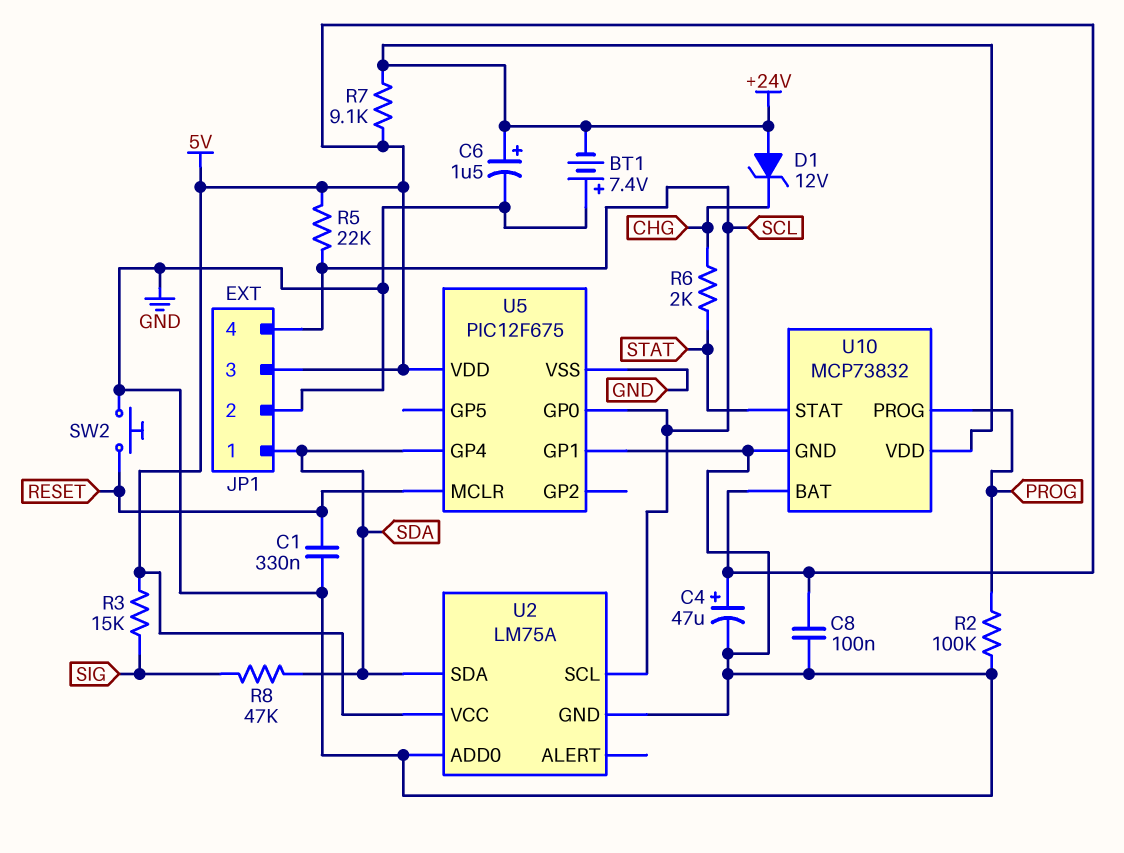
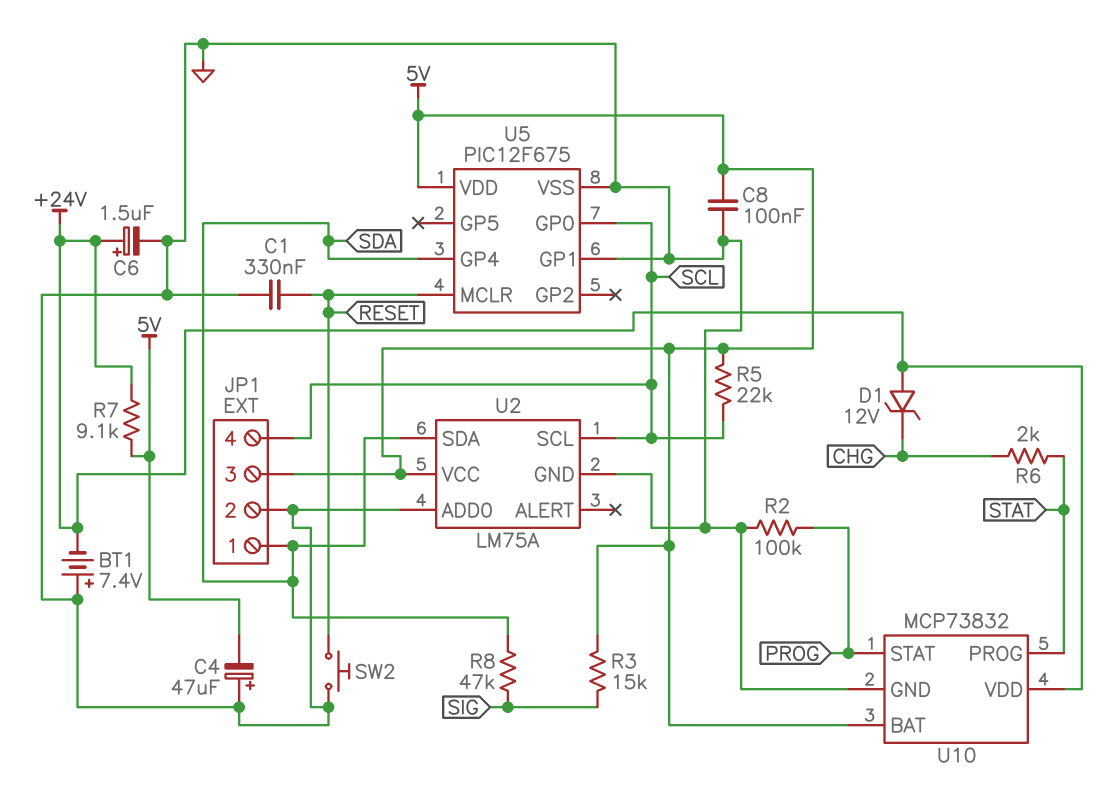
C4: 47uF (plus 5V, minus GND) -> 47uF (plus GND, minus 5V)
U10 pin PROG: PROG -> STAT
U10 pin STAT: STAT -> PROG

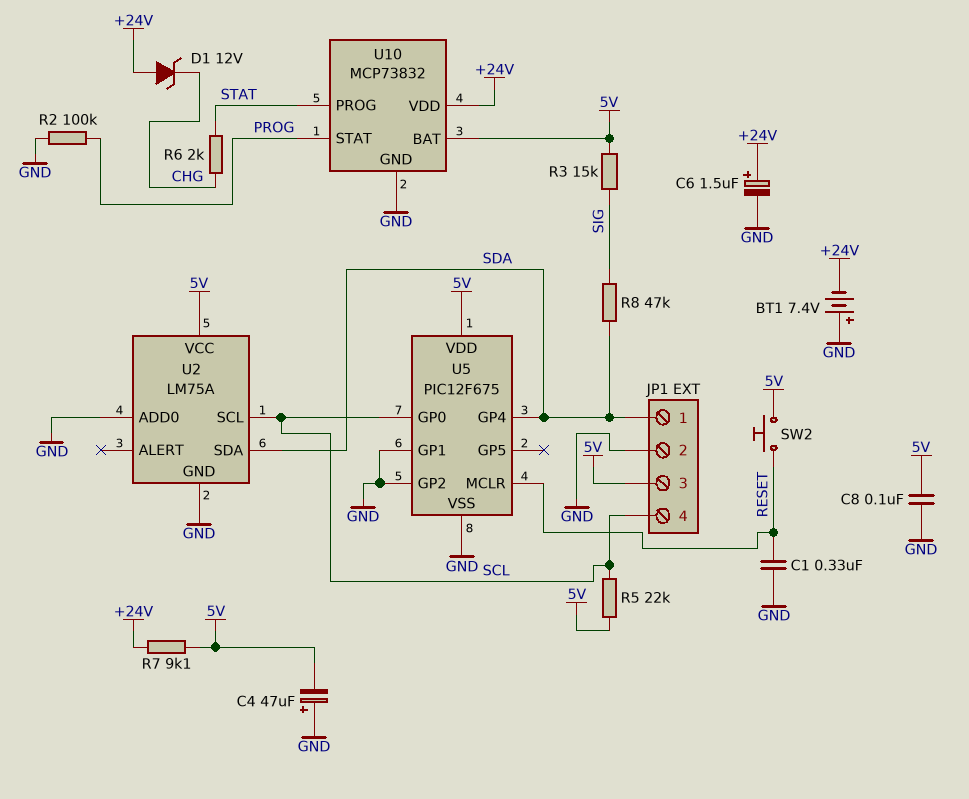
SW2: button (GND, RESET) -> button (5V, RESET)
U5 pin GP2: none -> GND

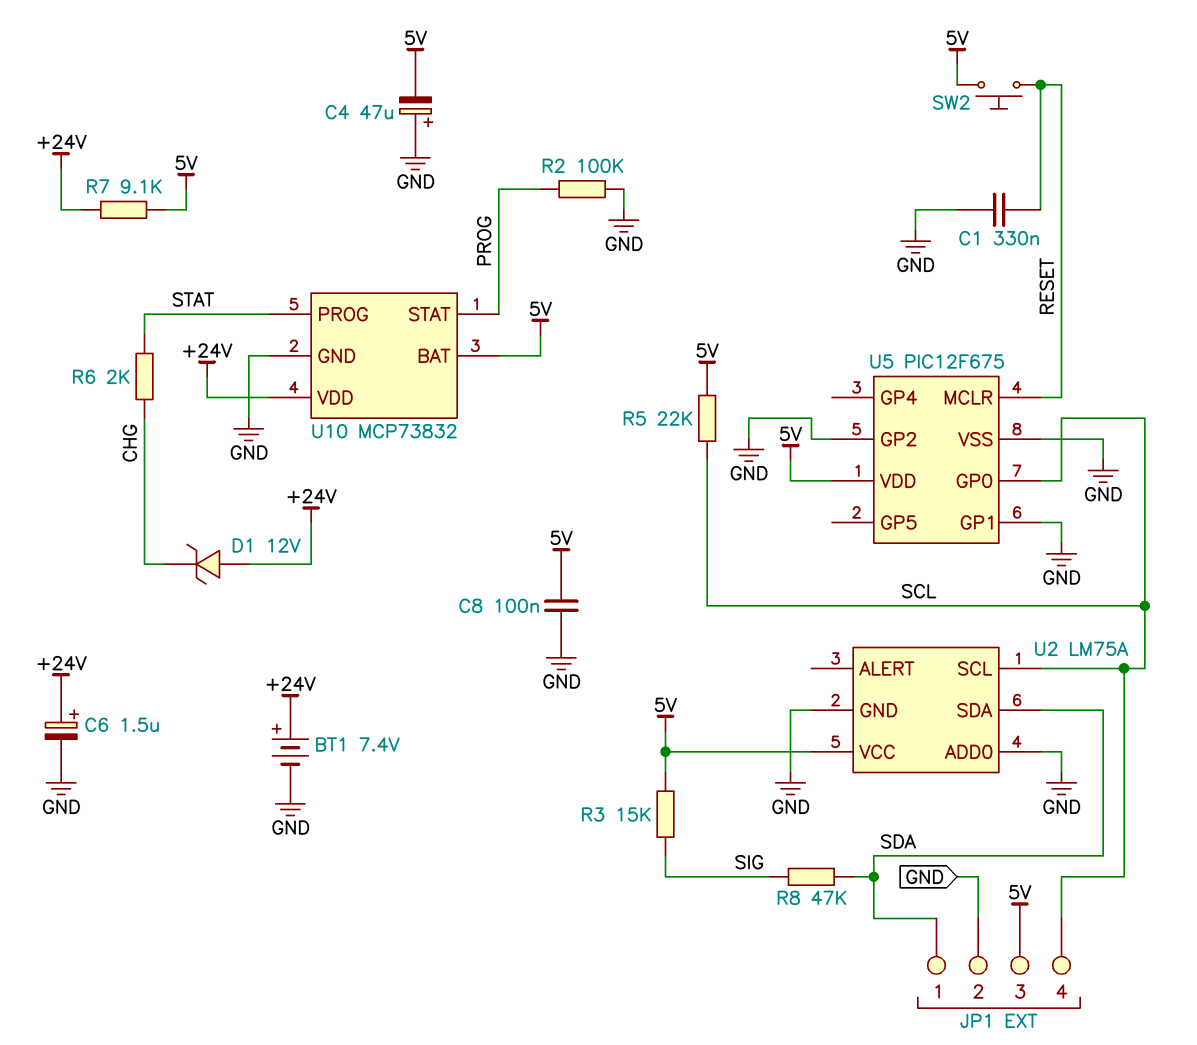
BT1: 7.4V (plus GND, minus +24V) -> 7.4V (plus +24V, minus GND)
U5 pin GP4: SDA -> none

